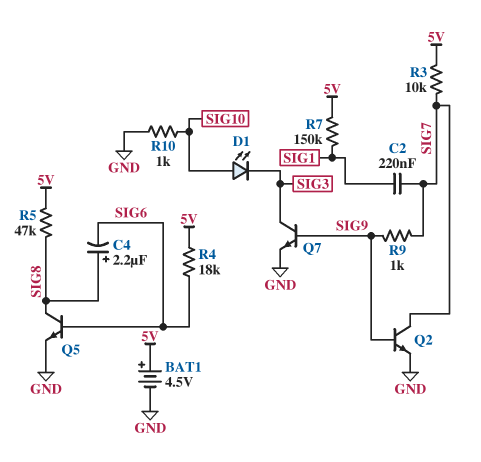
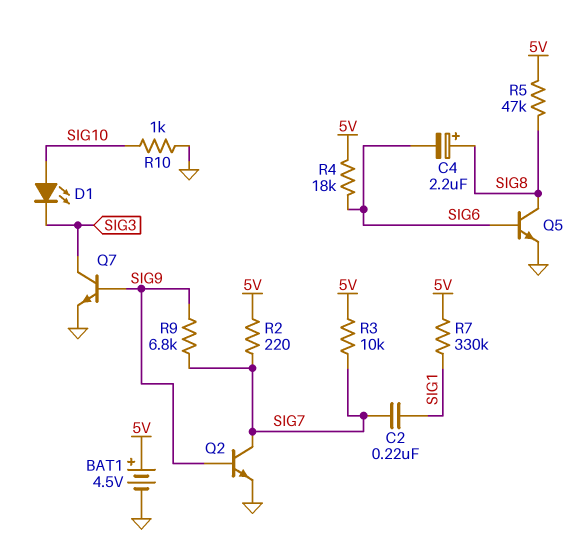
R2: none -> 220 (5V, SIG7)
R7: 150k (5V, SIG1) -> 330k (5V, SIG1)
R9: 1k (SIG7, SIG9) -> 6.8k (SIG7, SIG9)

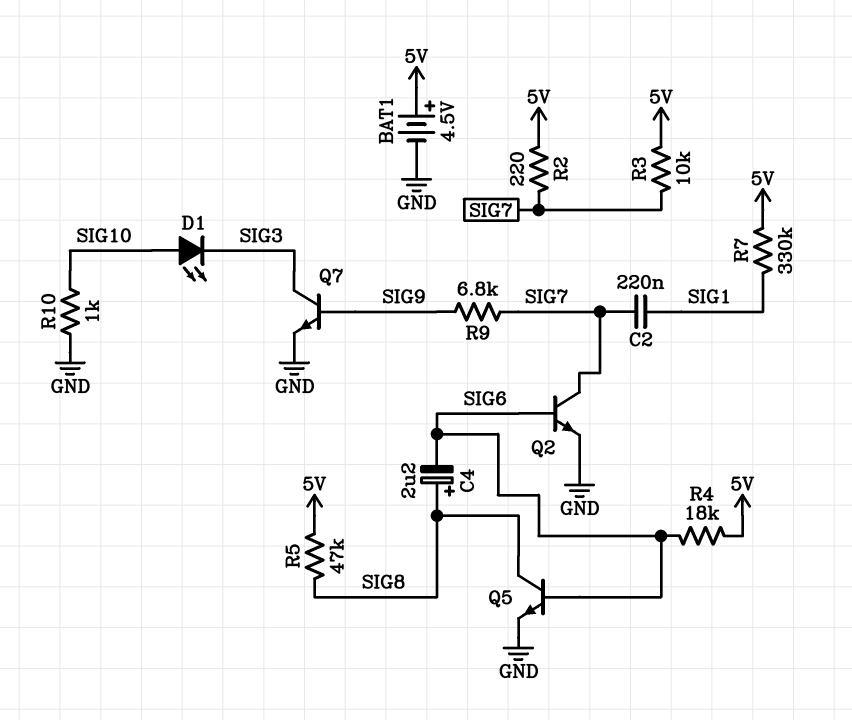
Q2: NPN (B SIG9, C SIG7, E GND) -> NPN (B SIG6, C SIG7, E GND)

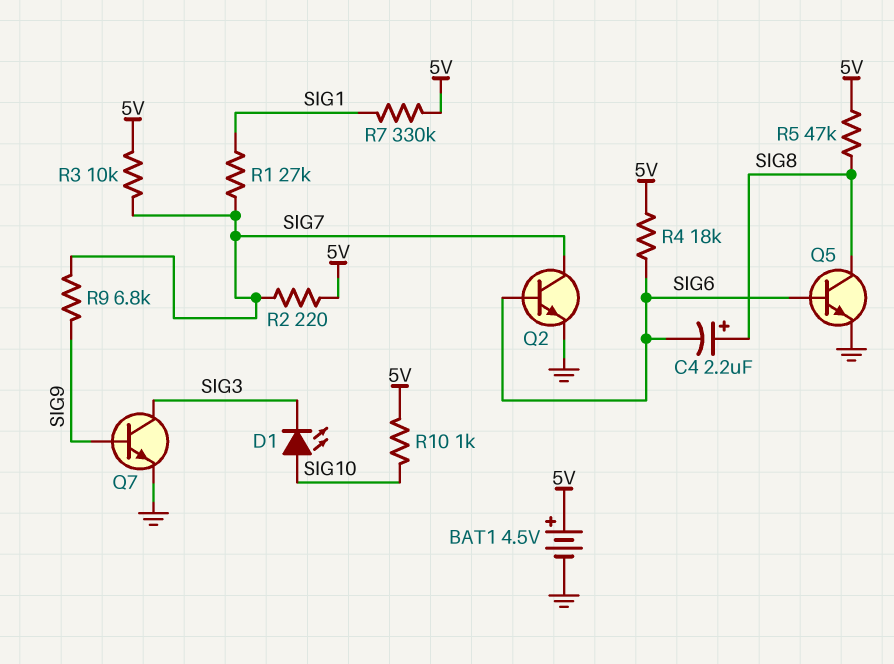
C2: 220nF (SIG1, SIG7) -> none
R1: none -> 27k (SIG1, SIG7)
R10: 1k (GND, SIG10) -> 1k (5V, SIG10)

